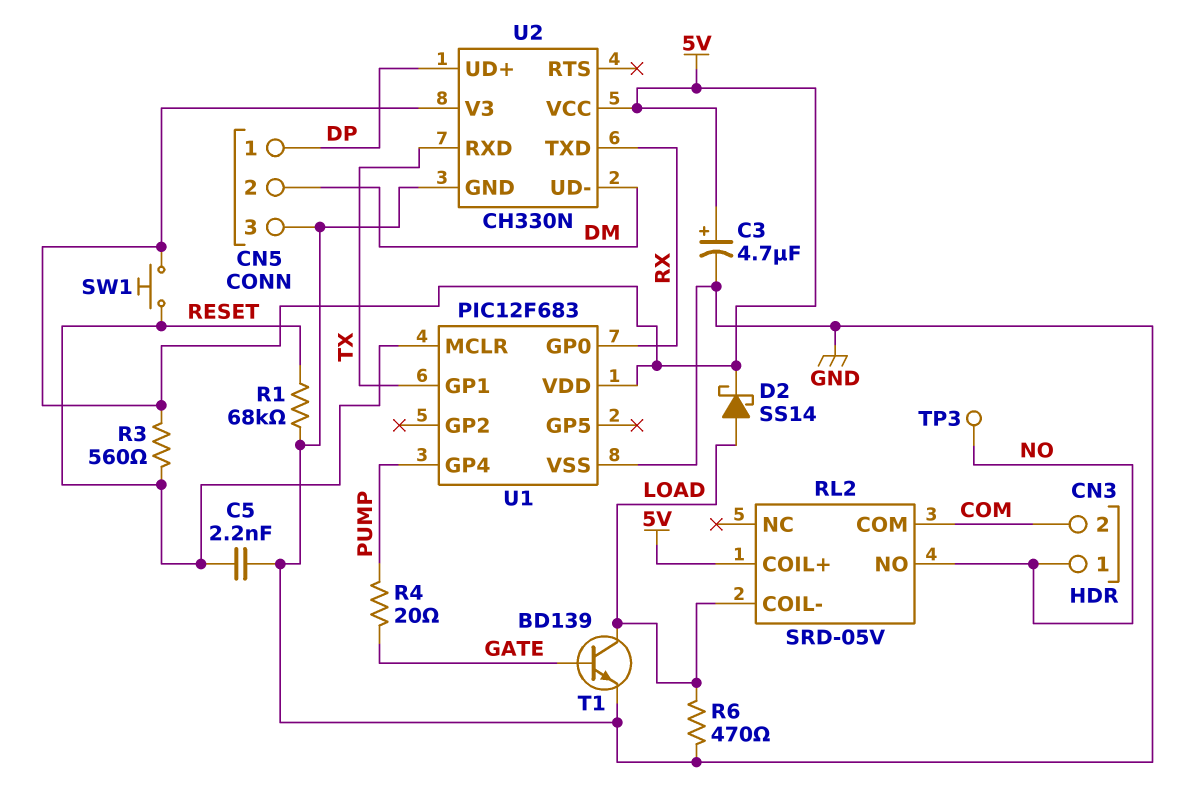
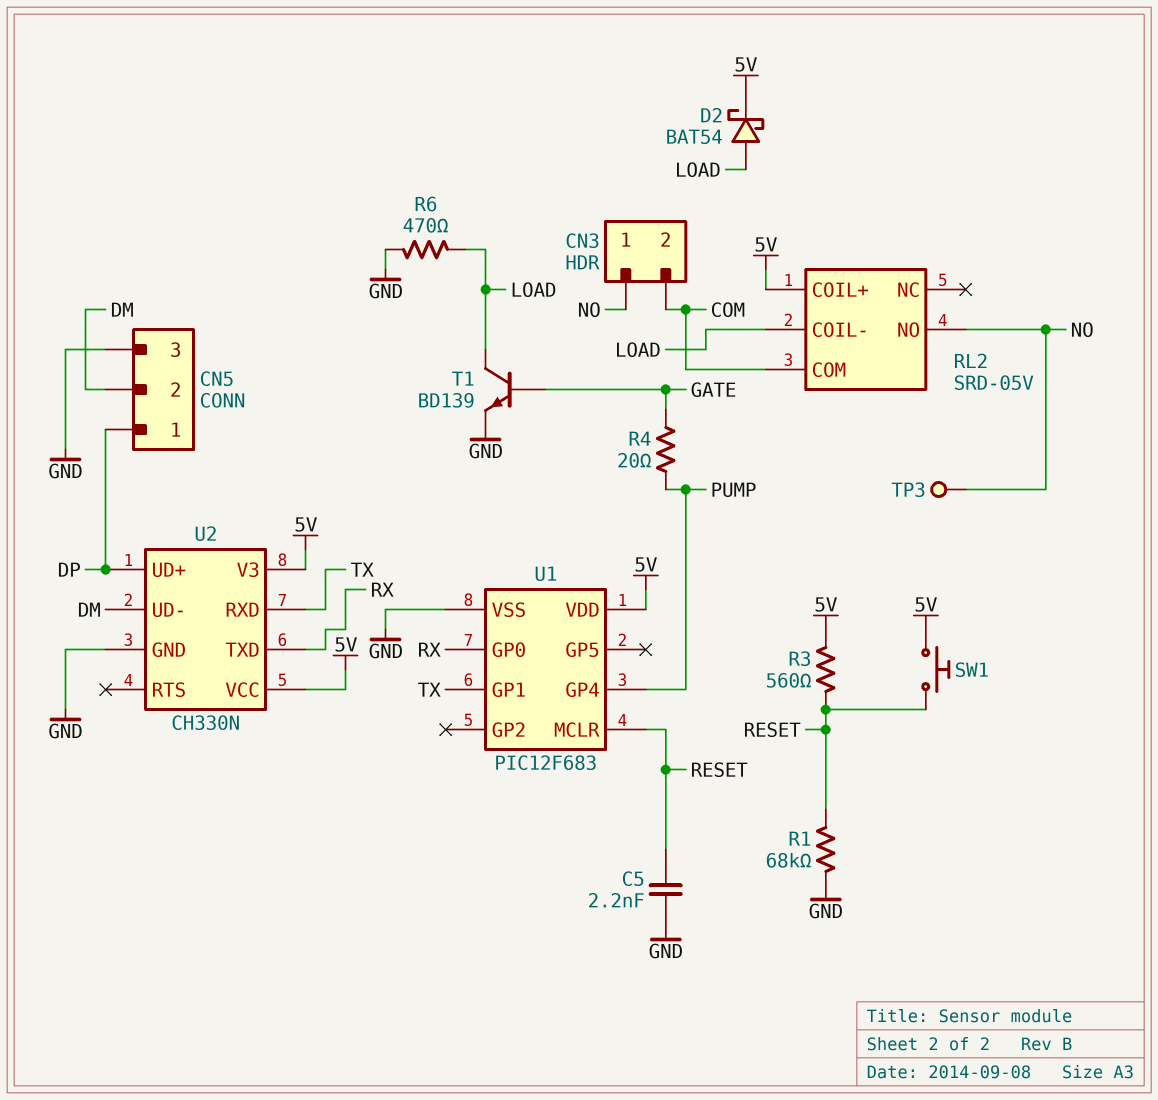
C3: 4.7uF (plus 5V, minus GND) -> none
D2: schottky SS14 (A LOAD, K 5V) -> schottky BAT54 (A LOAD, K 5V)

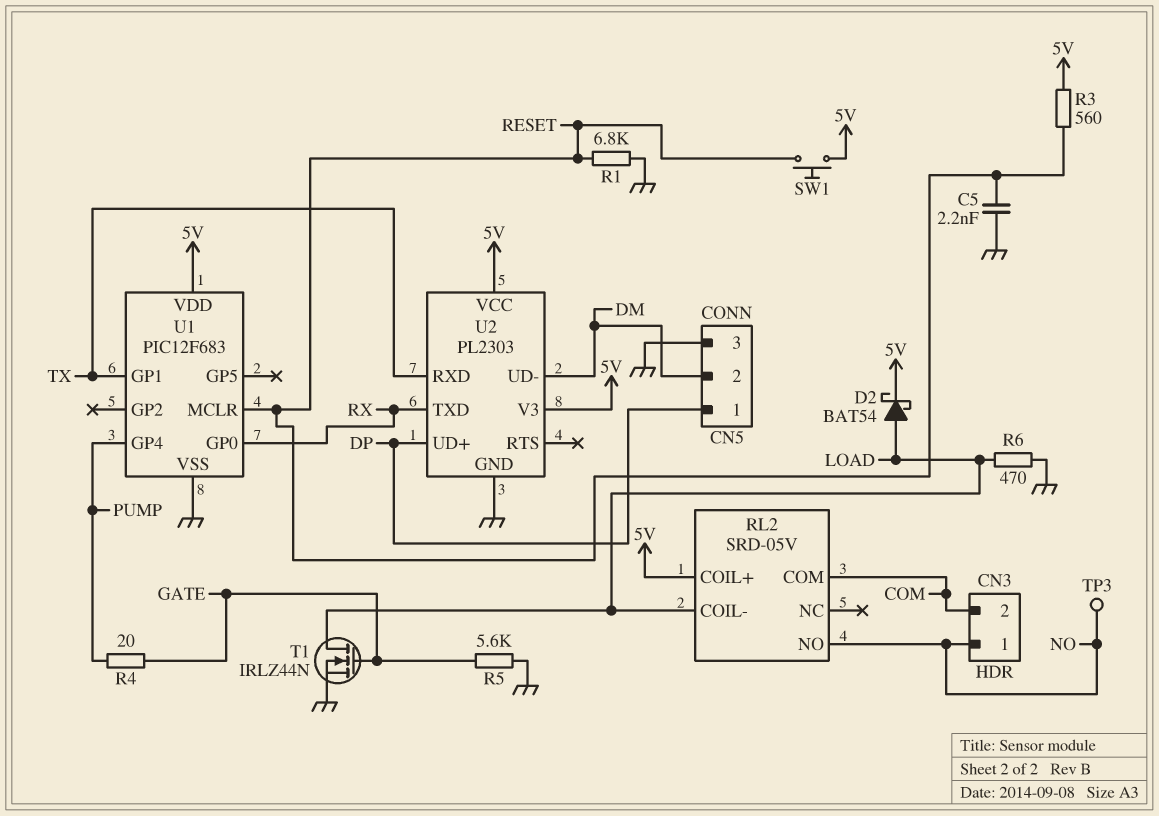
R1: 68k (GND, RESET) -> 6.8k (GND, RESET)
R5: none -> 5.6k (GATE, GND)
T1: NPN BD139 (B GATE, C LOAD, E GND) -> NMOS IRLZ44N (G GATE, D LOAD, S GND)
U2: CH330N -> PL2303

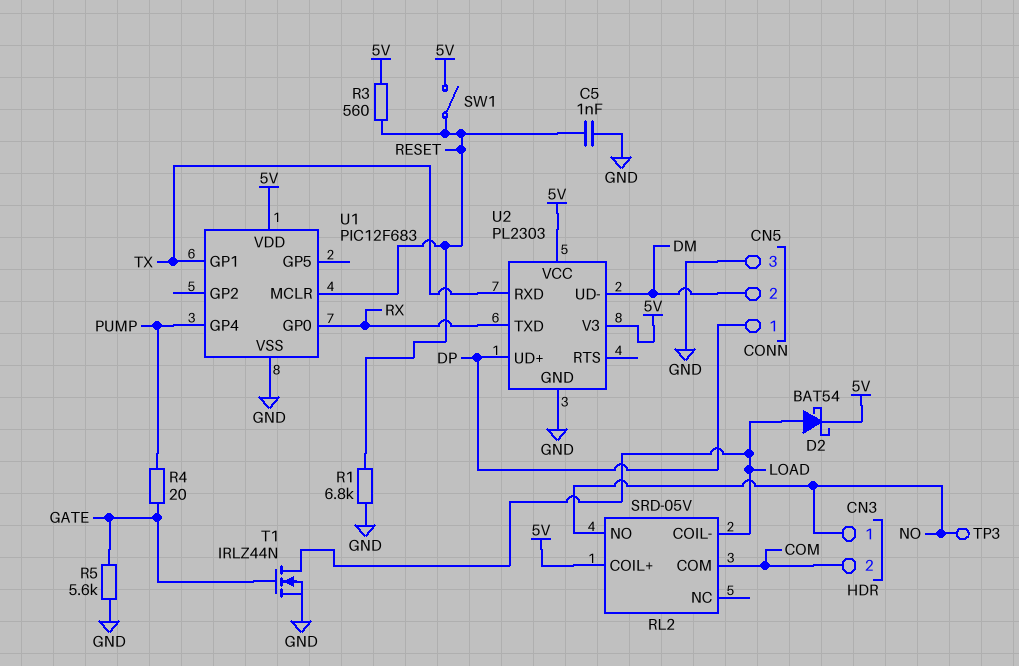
C5: 2.2nF (GND, RESET) -> 1nF (GND, RESET)
R6: 470 (GND, LOAD) -> none
SW1: button (5V, RESET) -> switch (5V, RESET)

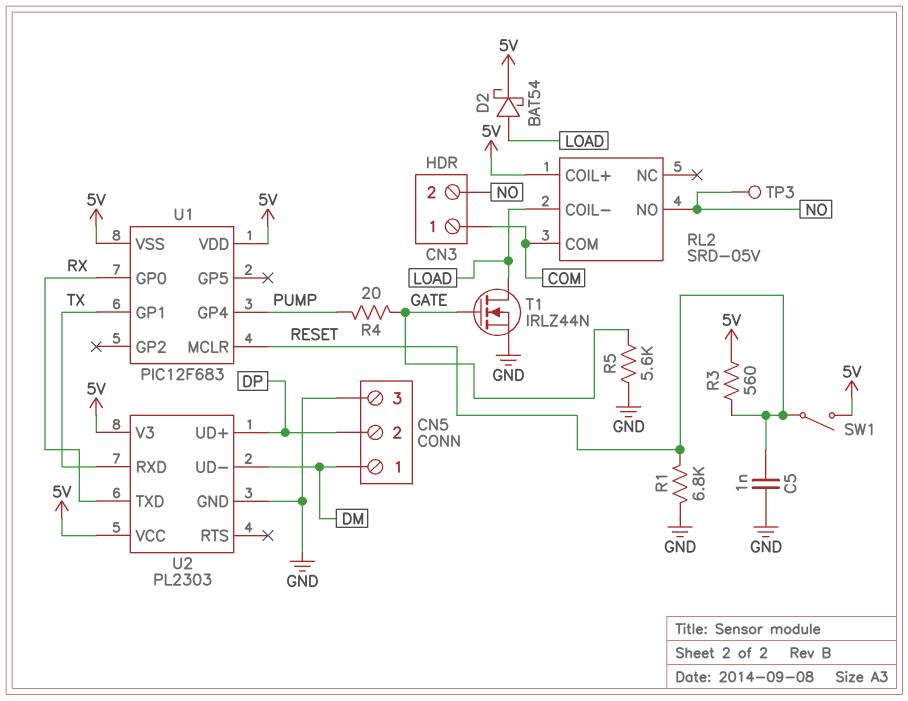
CN3 pin 1: NO -> COM
CN3 pin 2: COM -> NO
CN5 pin 1: DP -> DM
CN5 pin 2: DM -> DP
U1 pin VSS: GND -> 5V

